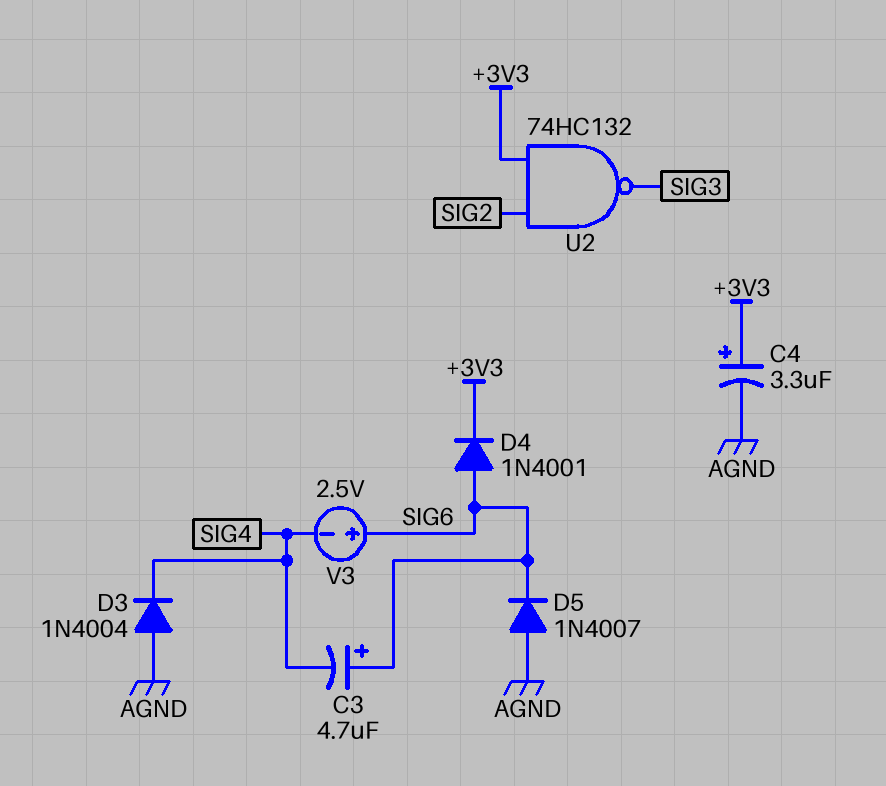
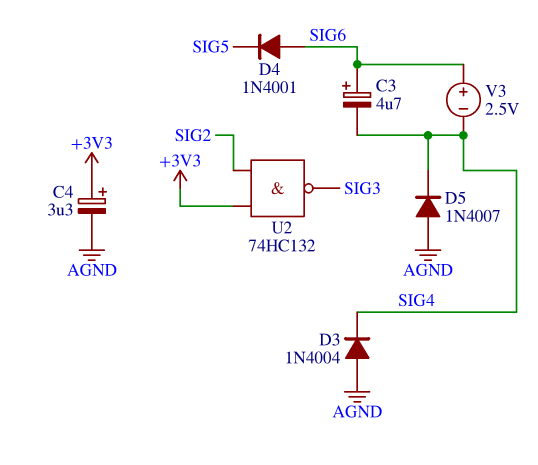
D4: diode 1N4001 (A SIG6, K +3V3) -> diode 1N4001 (A SIG6, K SIG5)
D5: diode 1N4007 (A AGND, K SIG6) -> diode 1N4007 (A AGND, K SIG4)

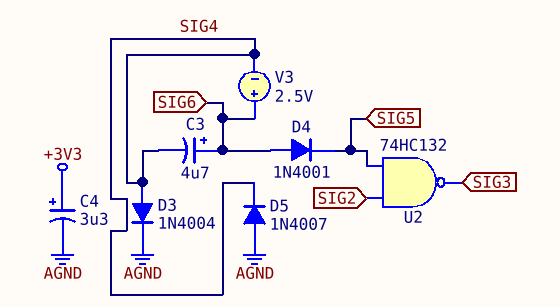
D3: diode 1N4004 (A AGND, K SIG4) -> diode 1N4004 (A SIG4, K AGND)
U2: NAND 74HC132 (in +3V3, in SIG2, out SIG3) -> NAND 74HC132 (in SIG2, in SIG5, out SIG3)

